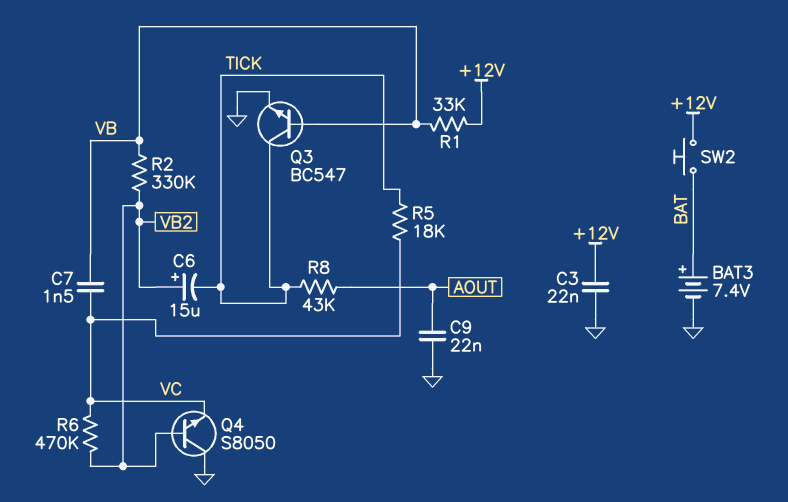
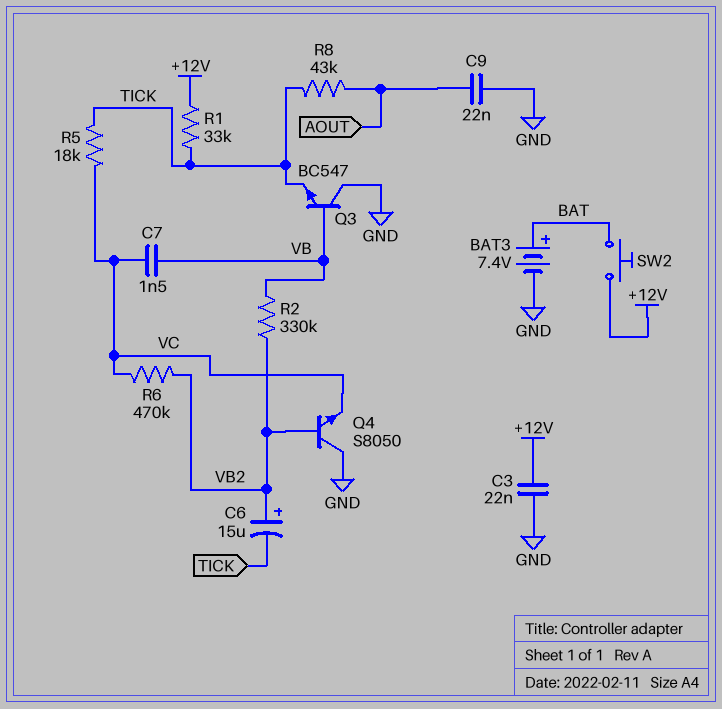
Q3: NPN BC547 (B VB, C TICK, E GND) -> NPN BC547 (B VB, C GND, E TICK)
R1: 33k (+12V, VB) -> 33k (+12V, TICK)

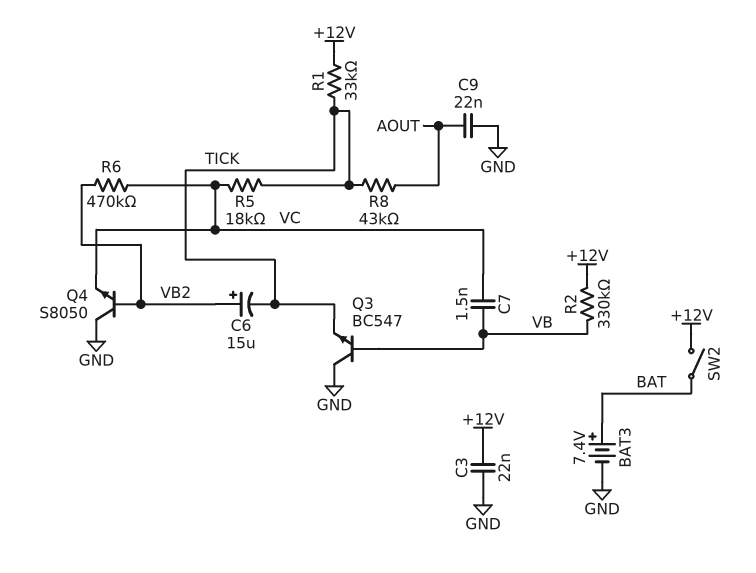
R2: 330k (VB, VB2) -> 330k (+12V, VB)
SW2: button (+12V, BAT) -> switch (+12V, BAT)

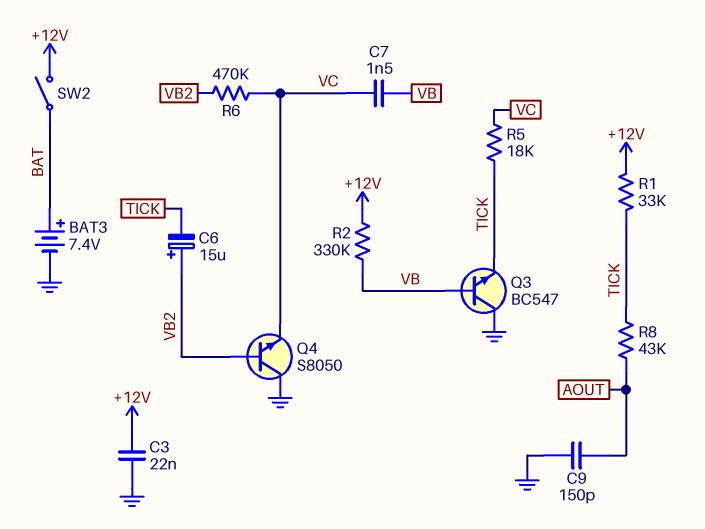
C9: 22nF (AOUT, GND) -> 150pF (AOUT, GND)

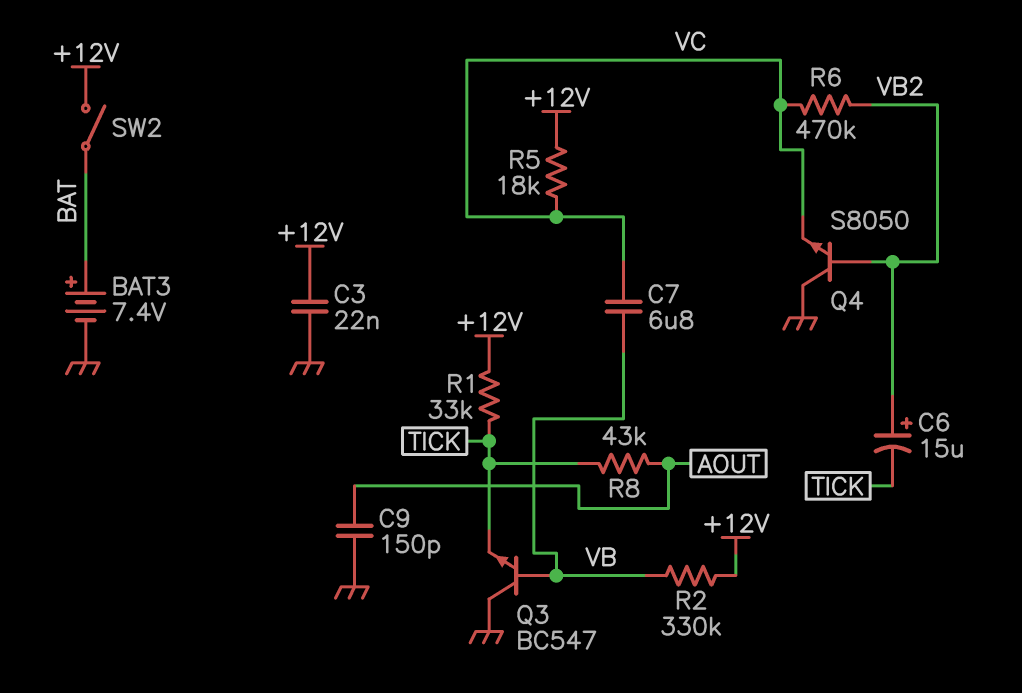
C7: 1.5nF (VB, VC) -> 6.8uF (VB, VC)
R5: 18k (TICK, VC) -> 18k (+12V, VC)

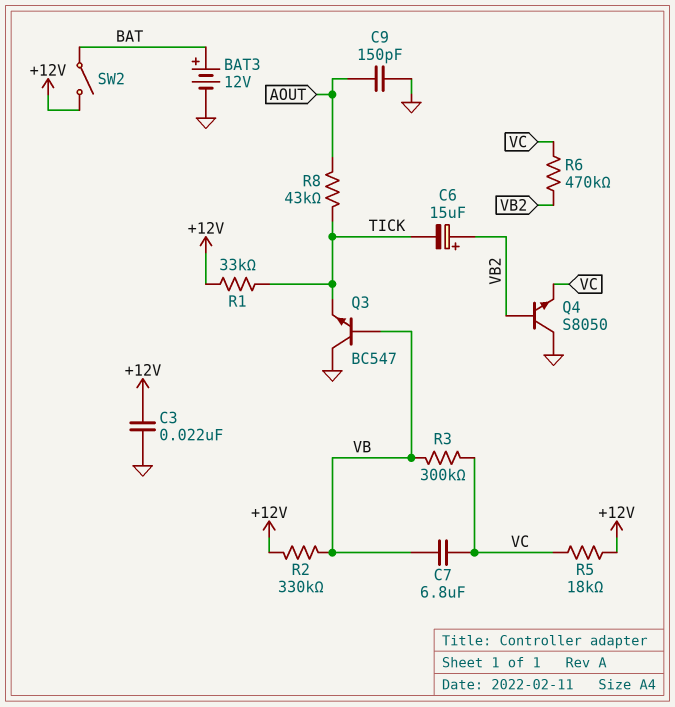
BAT3: 7.4V (plus BAT, minus GND) -> 12V (plus BAT, minus GND)
R3: none -> 300k (VB, VC)

